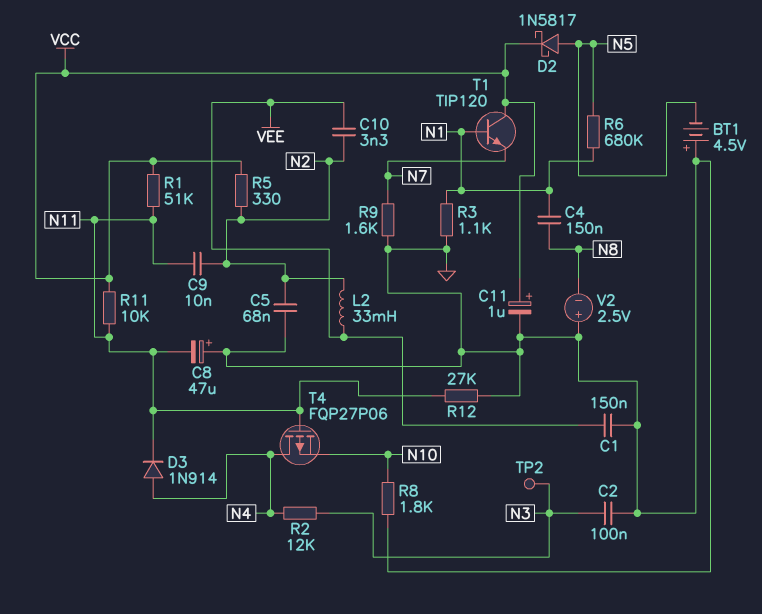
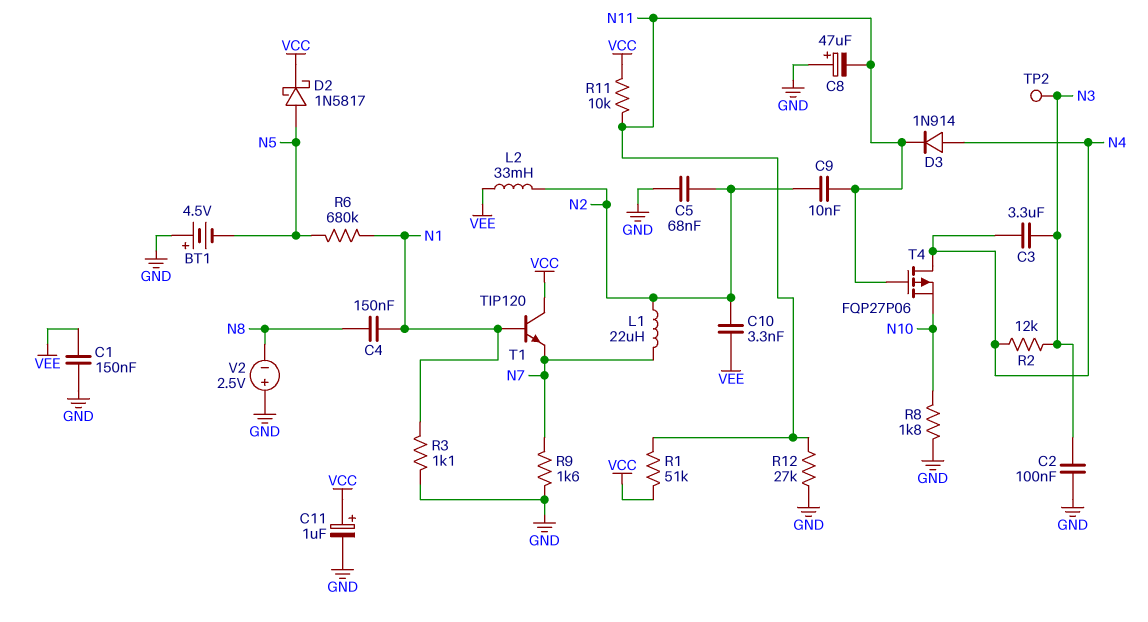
C3: none -> 3.3uF (N3, N4)
L1: none -> 22uH (N2, N7)
R5: 330 (N2, VCC) -> none

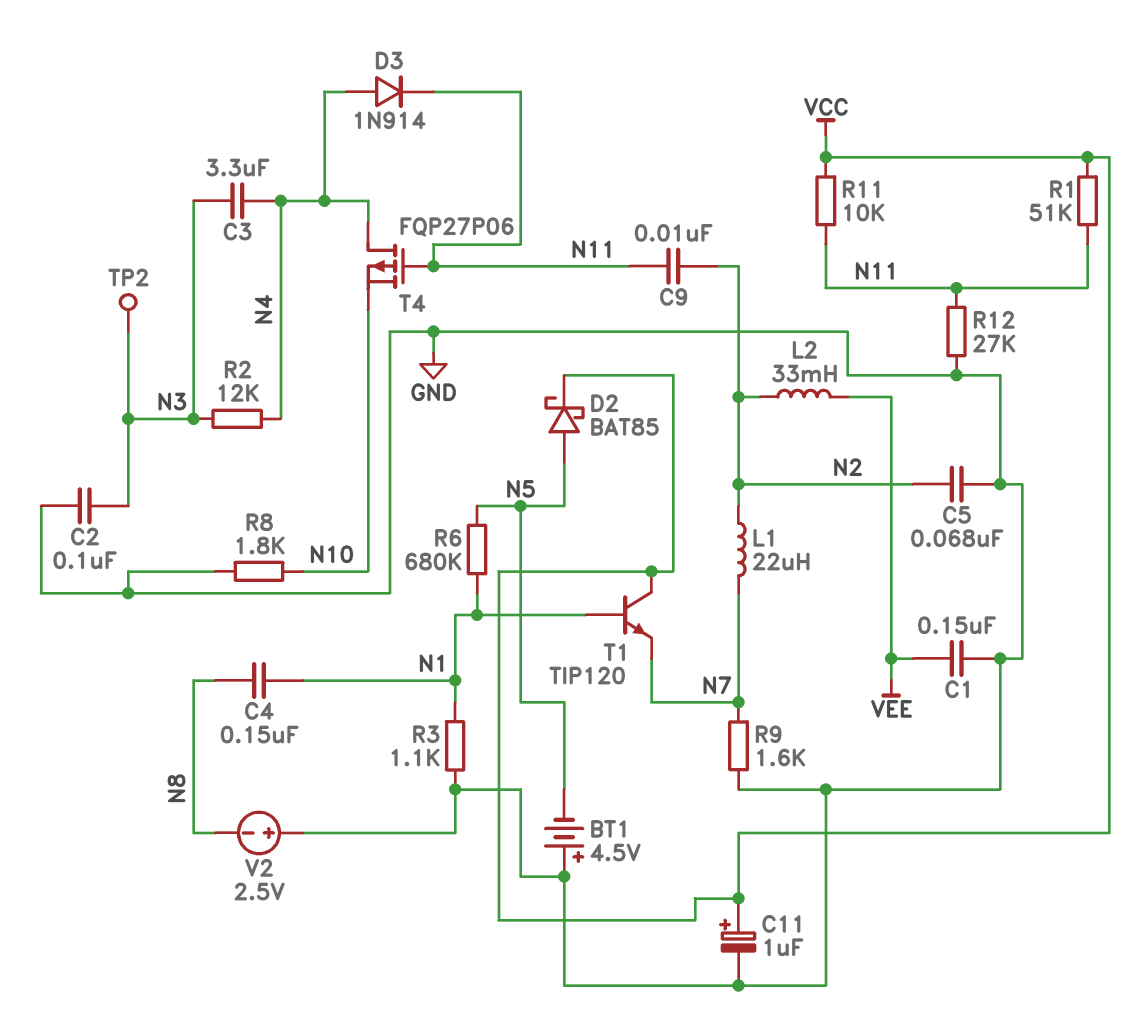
C8: 47uF (plus GND, minus N11) -> none
C10: 3.3nF (N2, VEE) -> none
D2: schottky 1N5817 (A N5, K VCC) -> schottky BAT85 (A N5, K VCC)

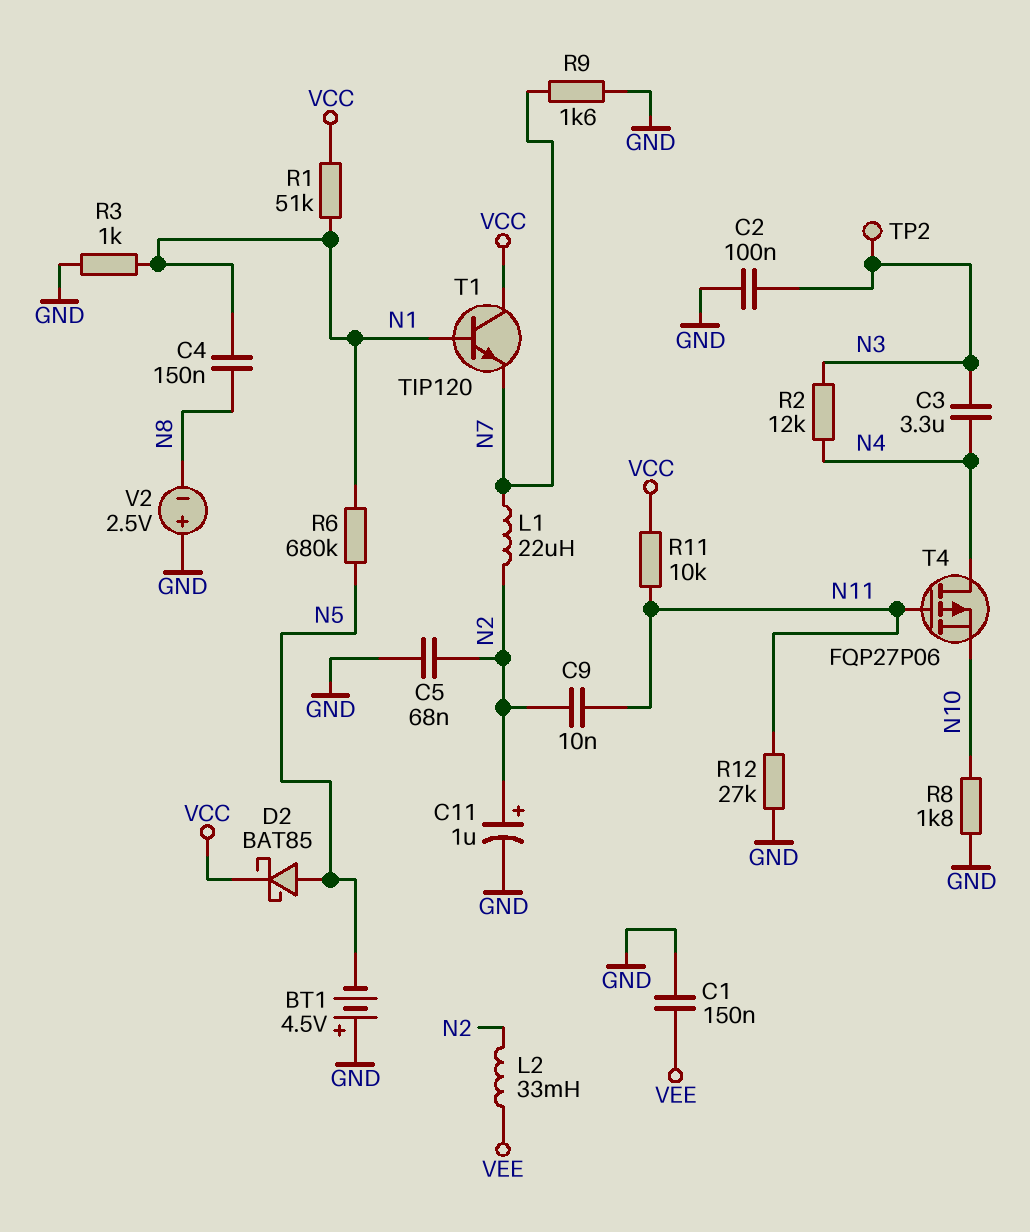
C11: 1uF (plus VCC, minus GND) -> 1uF (plus N2, minus GND)
D3: diode 1N914 (A N4, K N11) -> none
R1: 51k (N11, VCC) -> 51k (N1, VCC)
R3: 1.1k (GND, N1) -> 1k (GND, N1)

